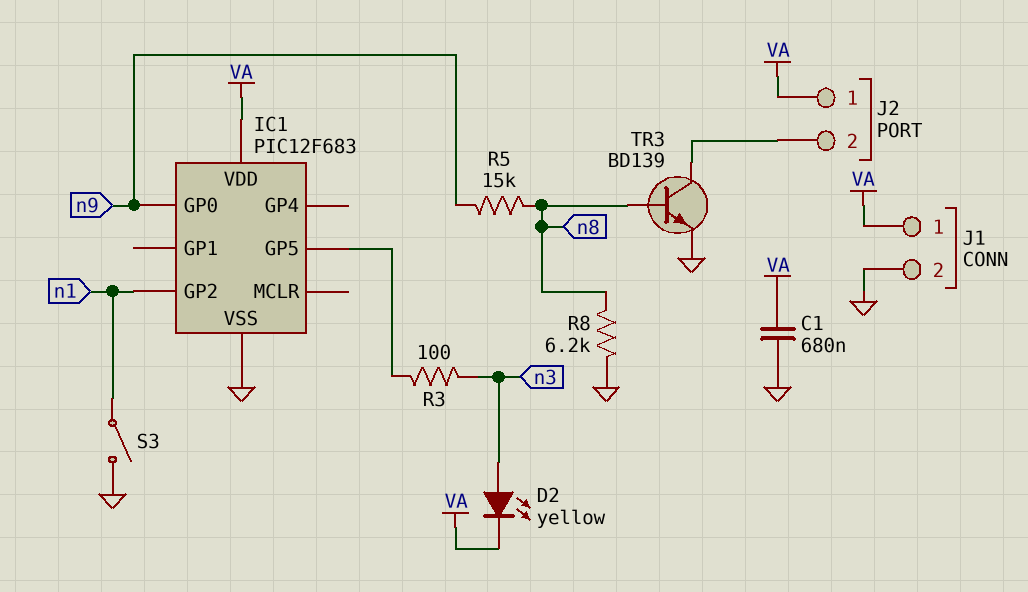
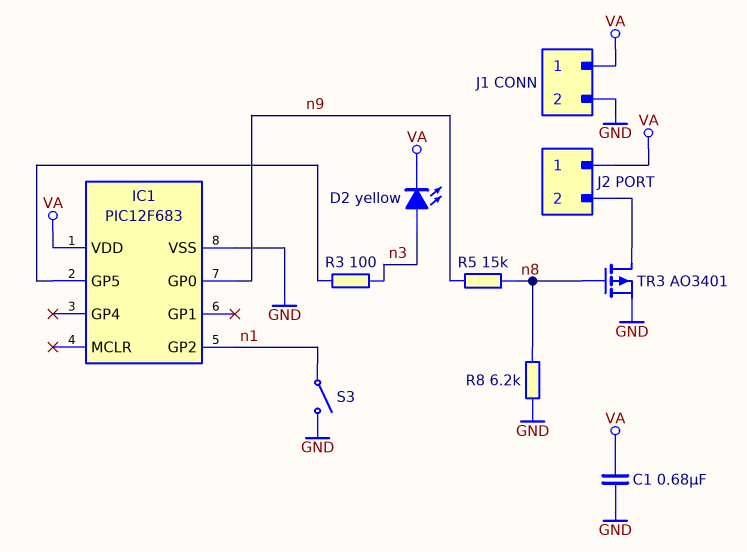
TR3: NPN BD139 (B n8, C J2/2, E GND) -> PMOS AO3401 (G n8, D J2/2, S GND)

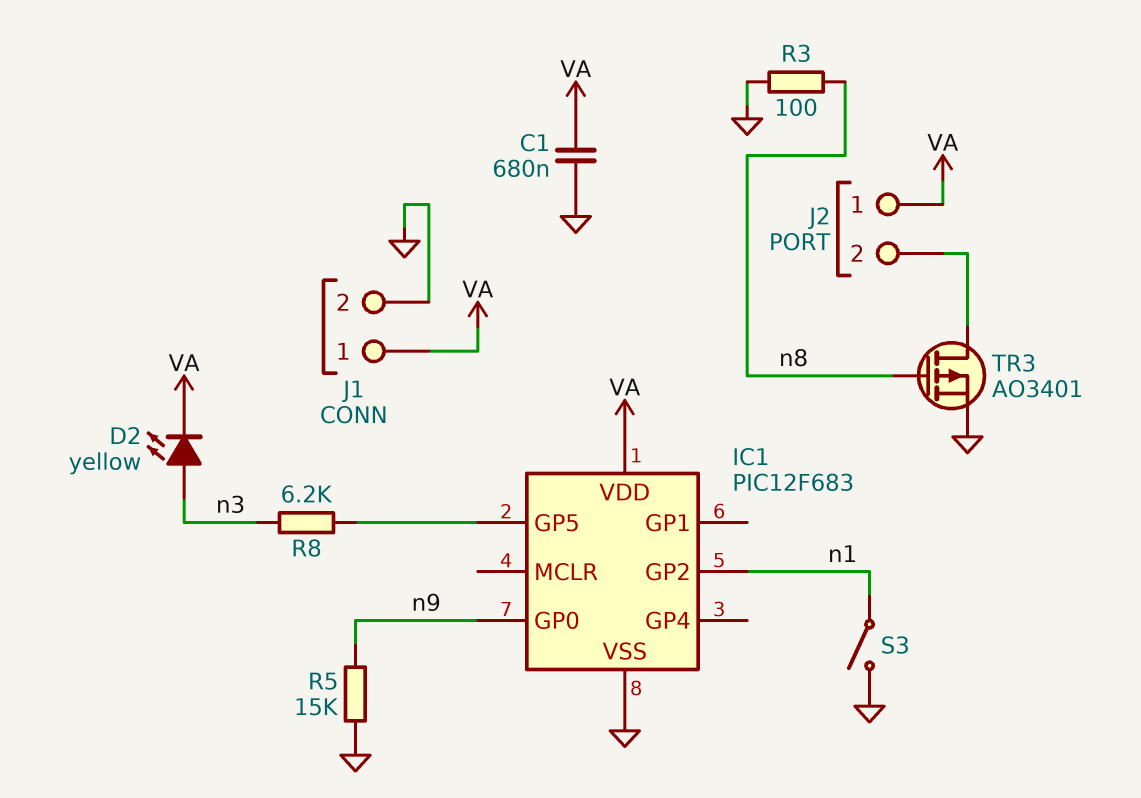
R3: 100 (IC1/GP5, n3) -> 100 (GND, n8)
R5: 15k (n8, n9) -> 15k (GND, n9)
R8: 6.2k (GND, n8) -> 6.2k (IC1/GP5, n3)

